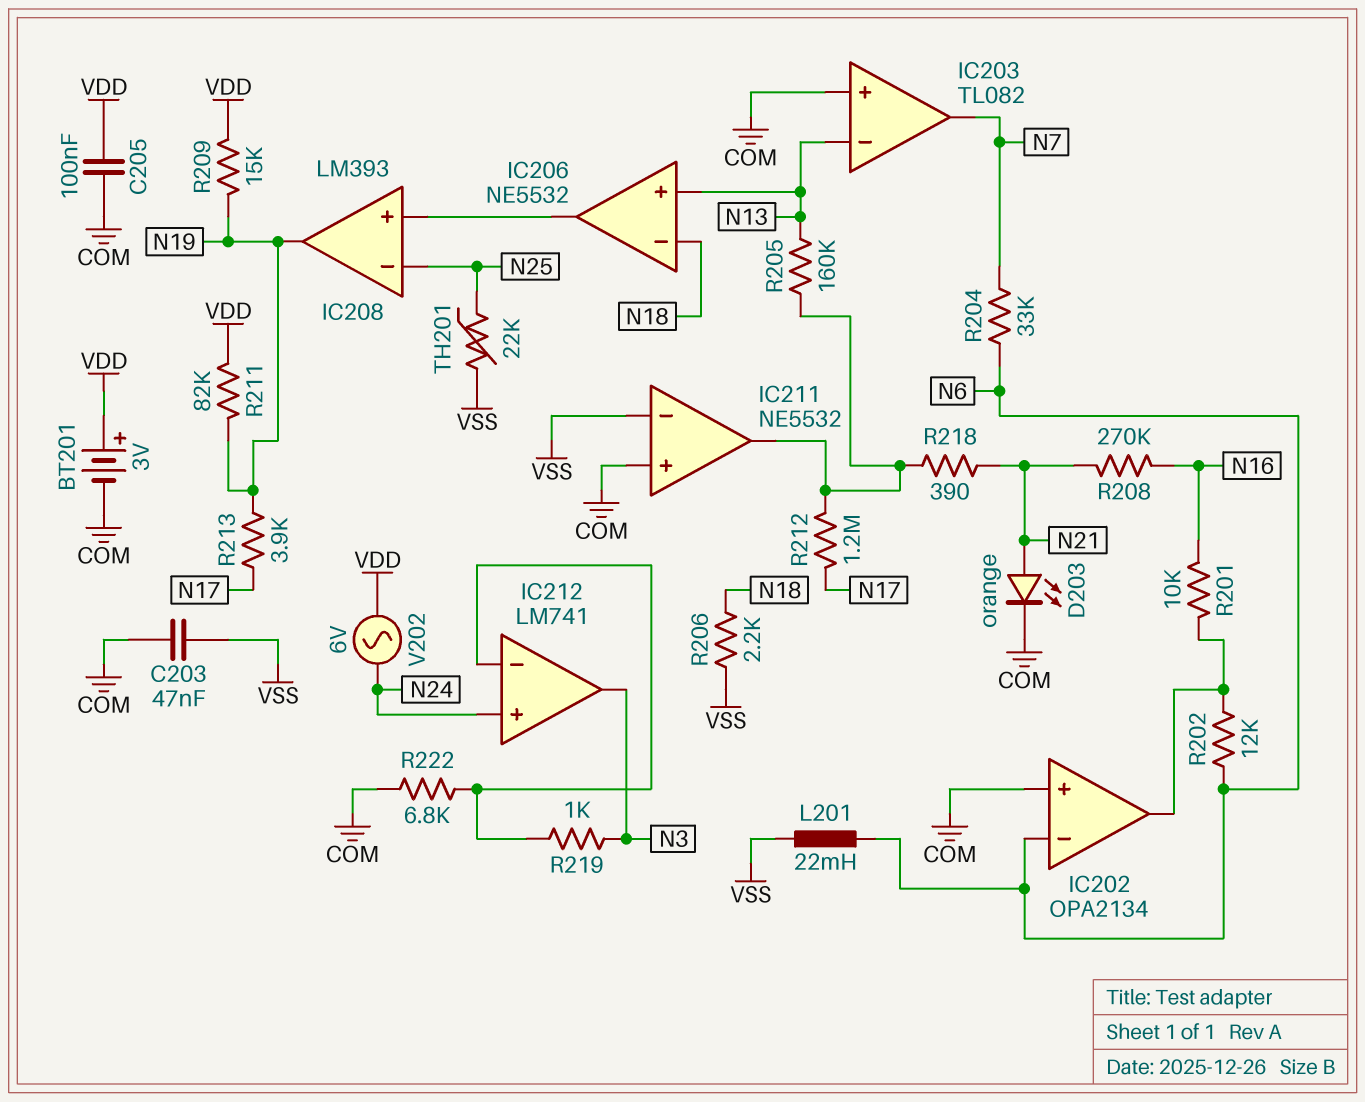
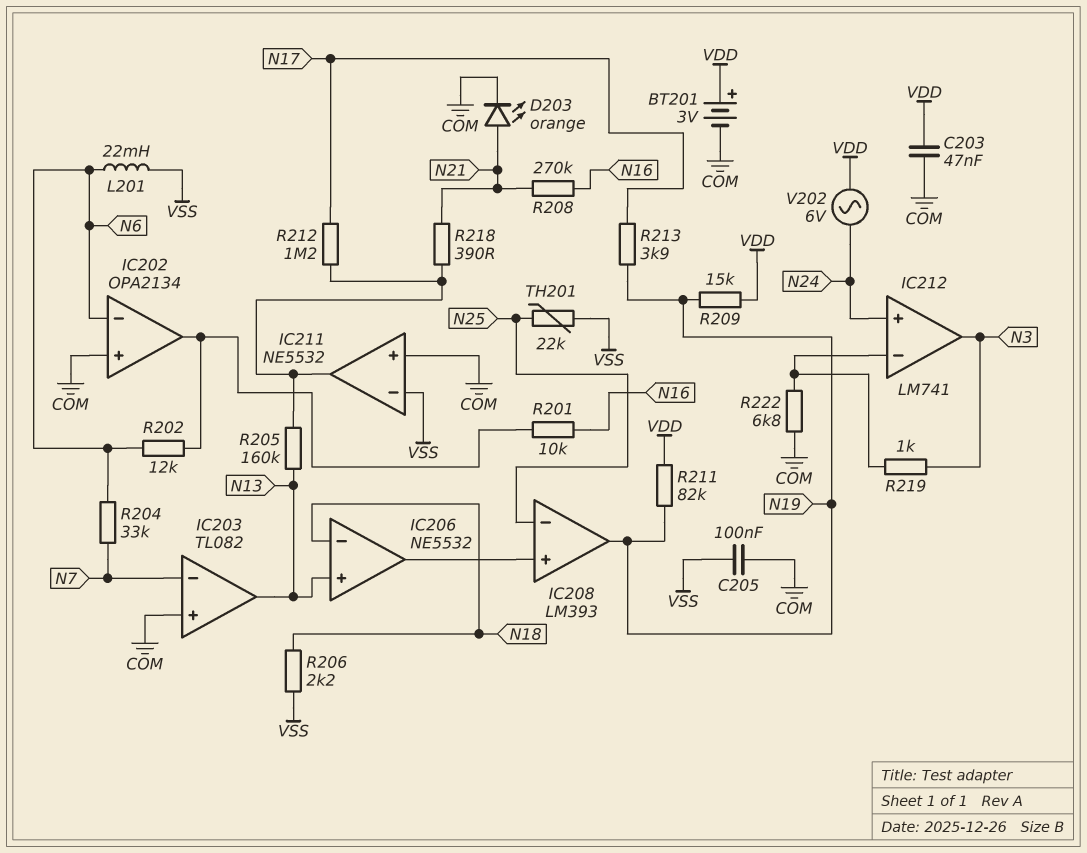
C203: 47nF (COM, VSS) -> 47nF (COM, VDD)
C205: 100nF (COM, VDD) -> 100nF (COM, VSS)
IC203 pin in-: N13 -> N7
IC203 pin out: N7 -> N13

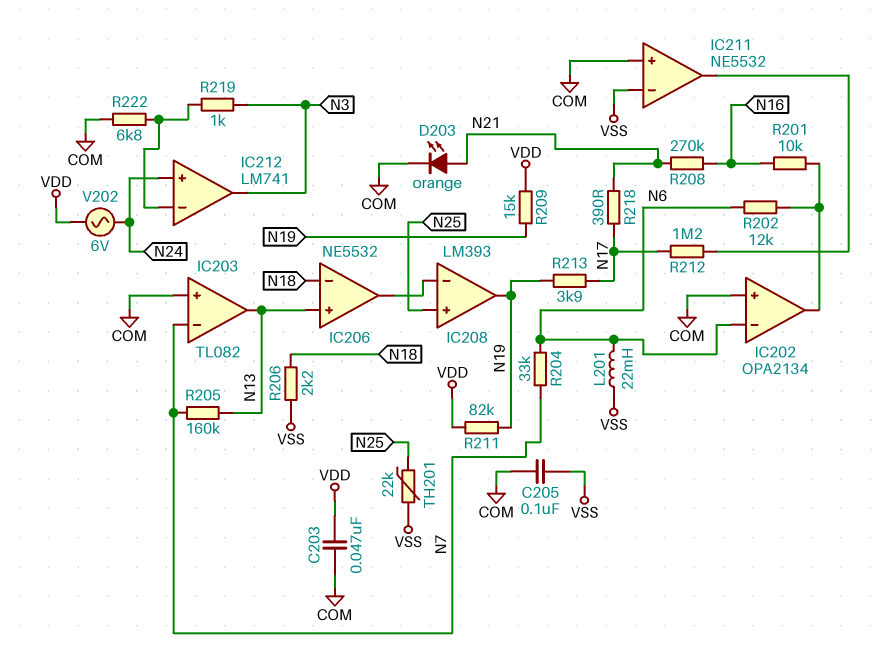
BT201: 3V (plus VDD, minus COM) -> none
IC208 pin in+: IC206/out -> N25
IC208 pin in-: N25 -> IC206/out
R205: 160k (IC211/out, N13) -> 160k (N7, N13)
R218: 390 (IC211/out, N21) -> 390 (N17, N21)

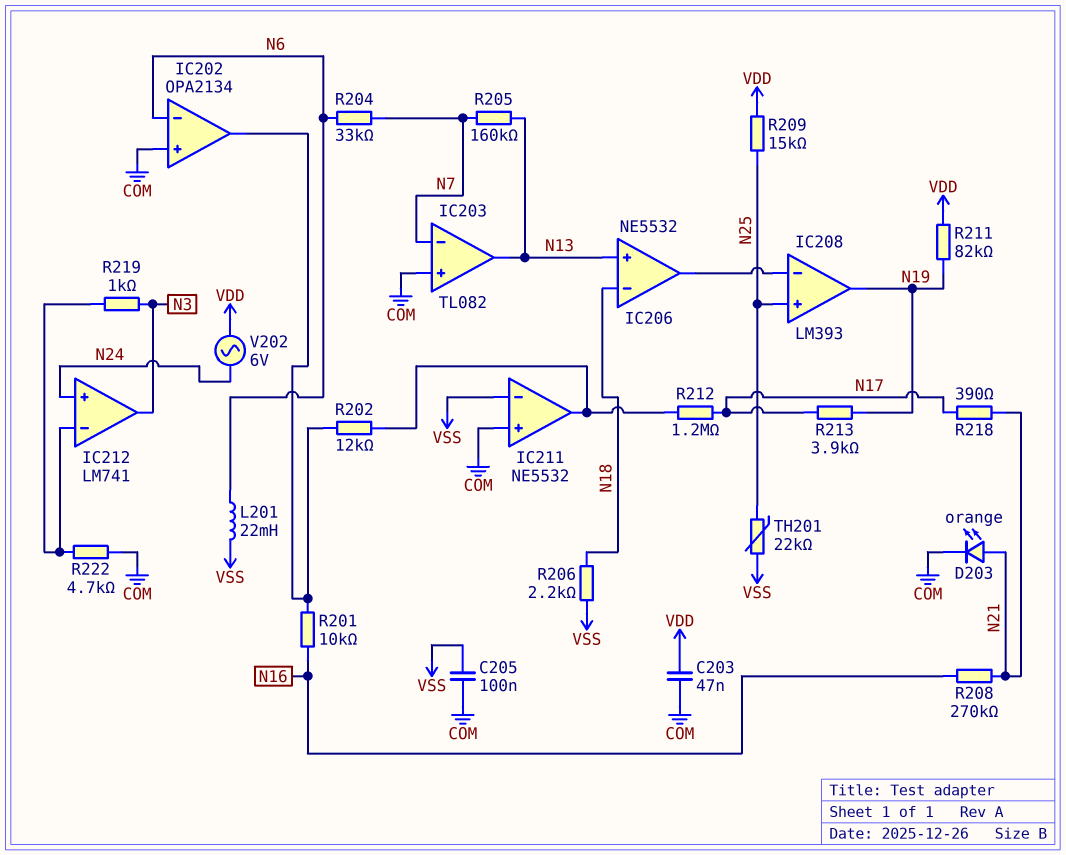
R202: 12k (IC202/out, N6) -> 12k (IC202/out, IC211/out)
R209: 15k (N19, VDD) -> 15k (N25, VDD)
R222: 6.8k (COM, IC212/in-) -> 4.7k (COM, IC212/in-)

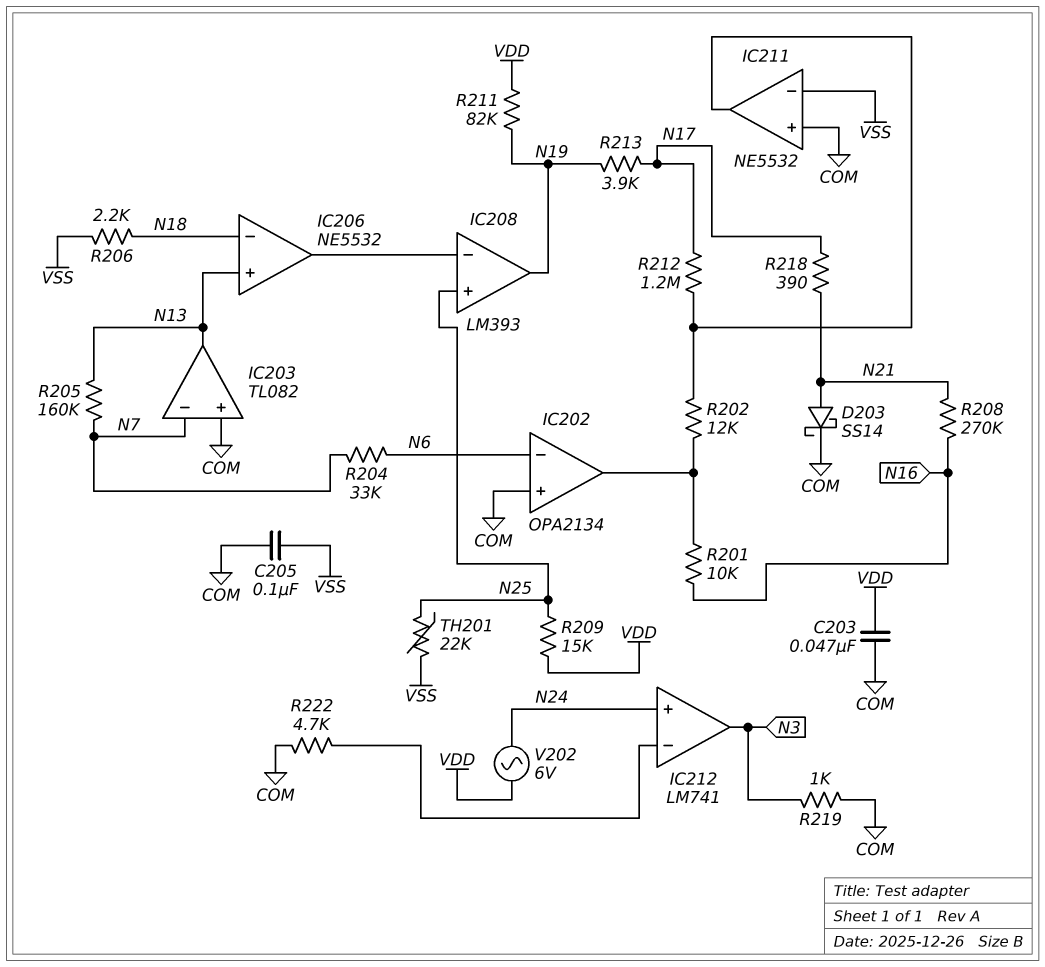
D203: LED orange (A N21, K COM) -> schottky SS14 (A N21, K COM)
L201: 22mH (N6, VSS) -> none
R219: 1k (IC212/in-, N3) -> 1k (COM, N3)

